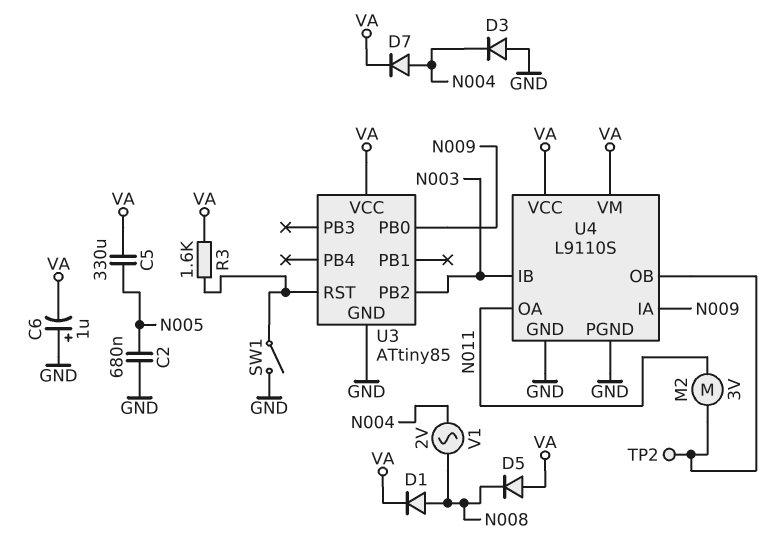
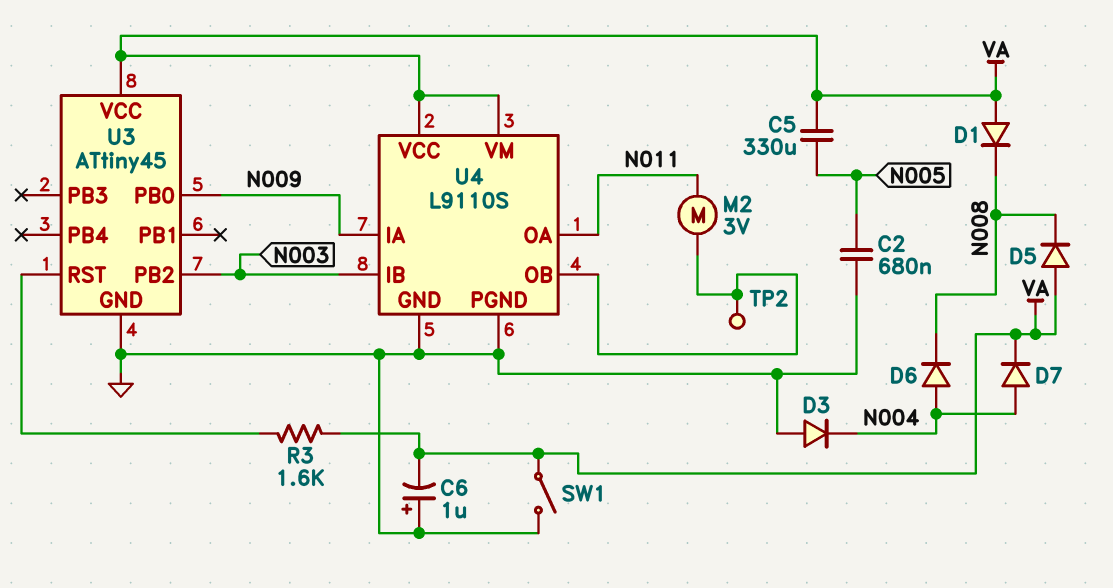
D1: diode (A N008, K VA) -> diode (A VA, K N008)
D6: none -> diode (A N004, K N008)
SW1: switch (GND, U3/RST) -> switch (GND, VA)
U3: ATtiny85 -> ATtiny45
V1: AC 2V (N004, N008) -> none

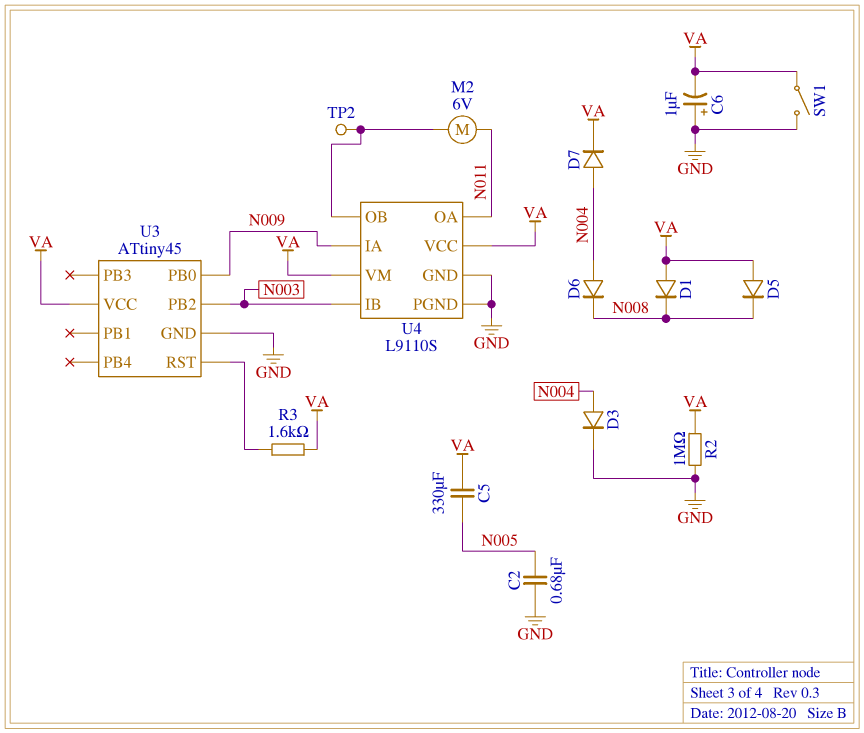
D3: diode (A GND, K N004) -> diode (A N004, K GND)
M2: motor 3V (N011, U4/OB) -> motor 6V (N011, U4/OB)
R2: none -> 1M (GND, VA)

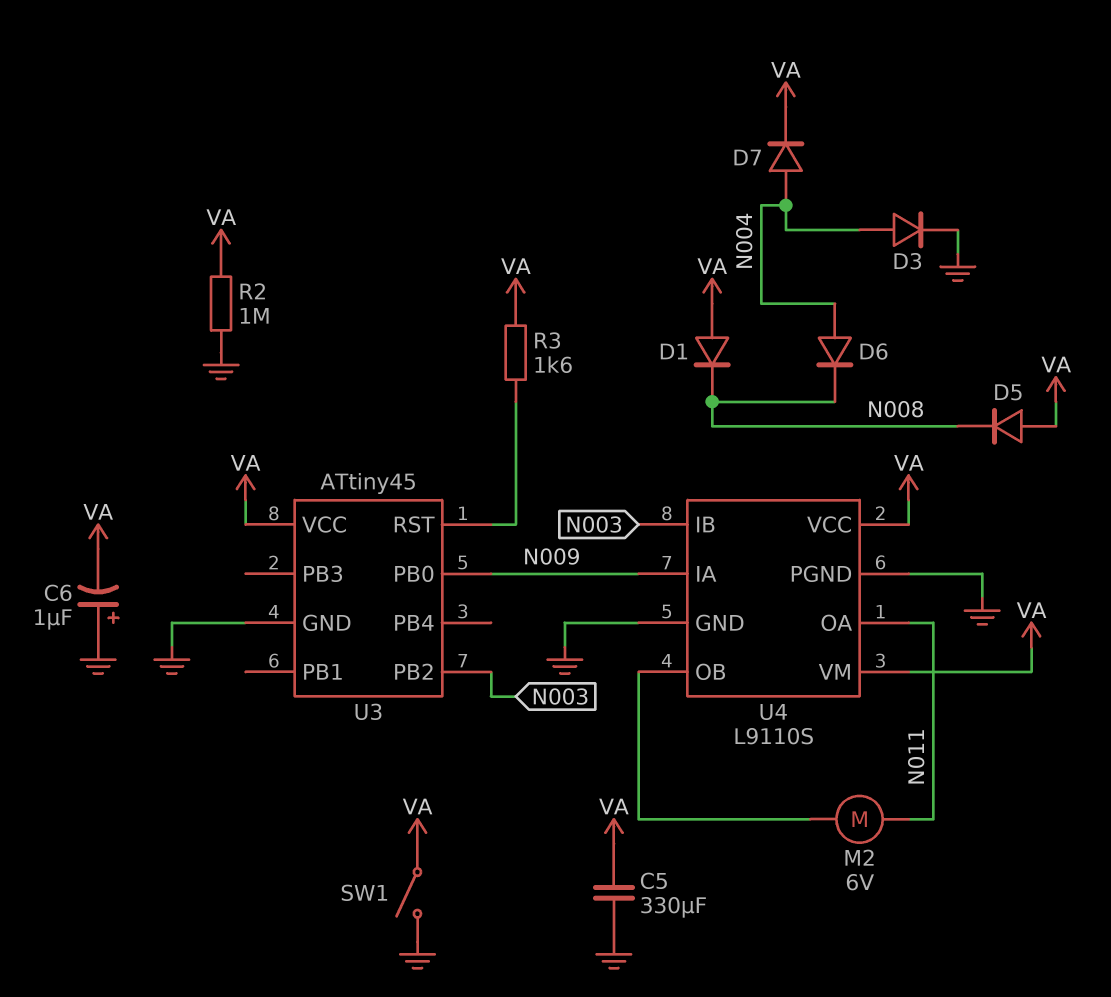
C2: 680nF (GND, N005) -> none
C5: 330uF (N005, VA) -> 330uF (GND, VA)
TP2: test point (U4/OB) -> none

